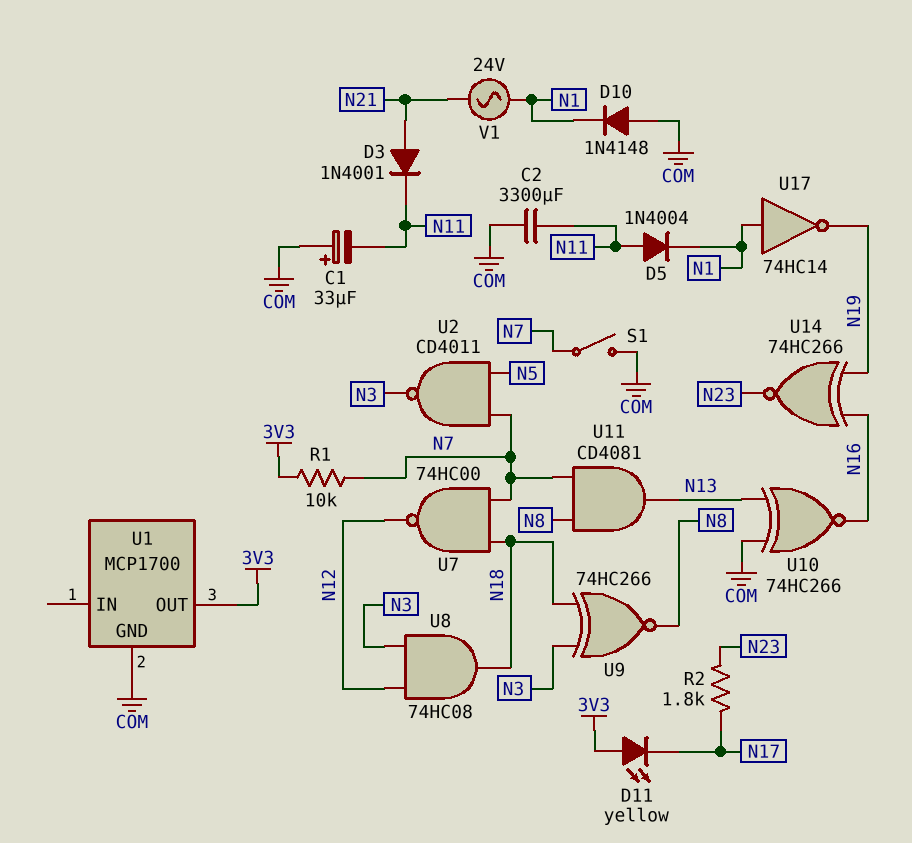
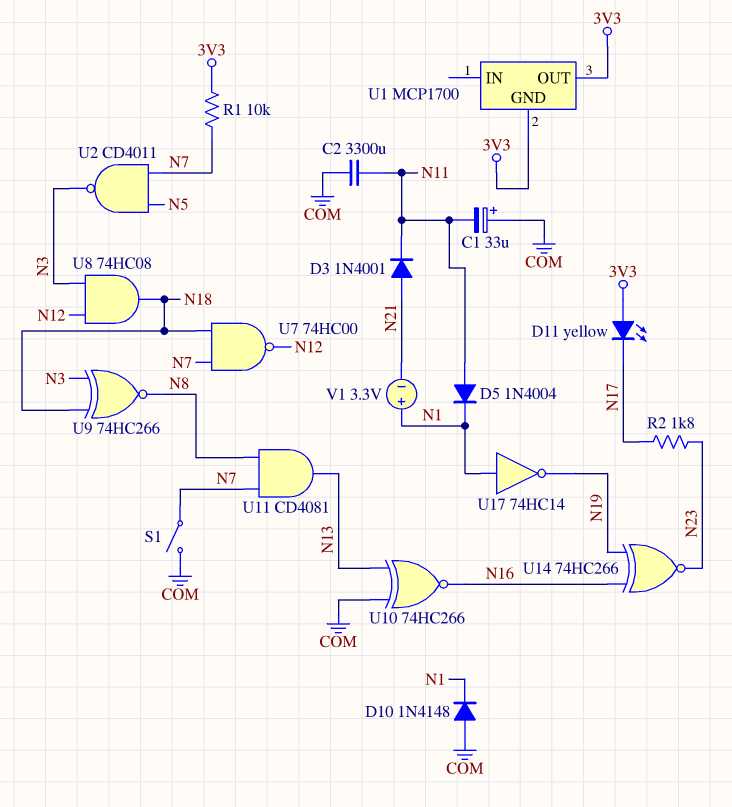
U1 pin GND: COM -> 3V3
V1: AC 24V (N1, N21) -> 3.3V (plus N1, minus N21)

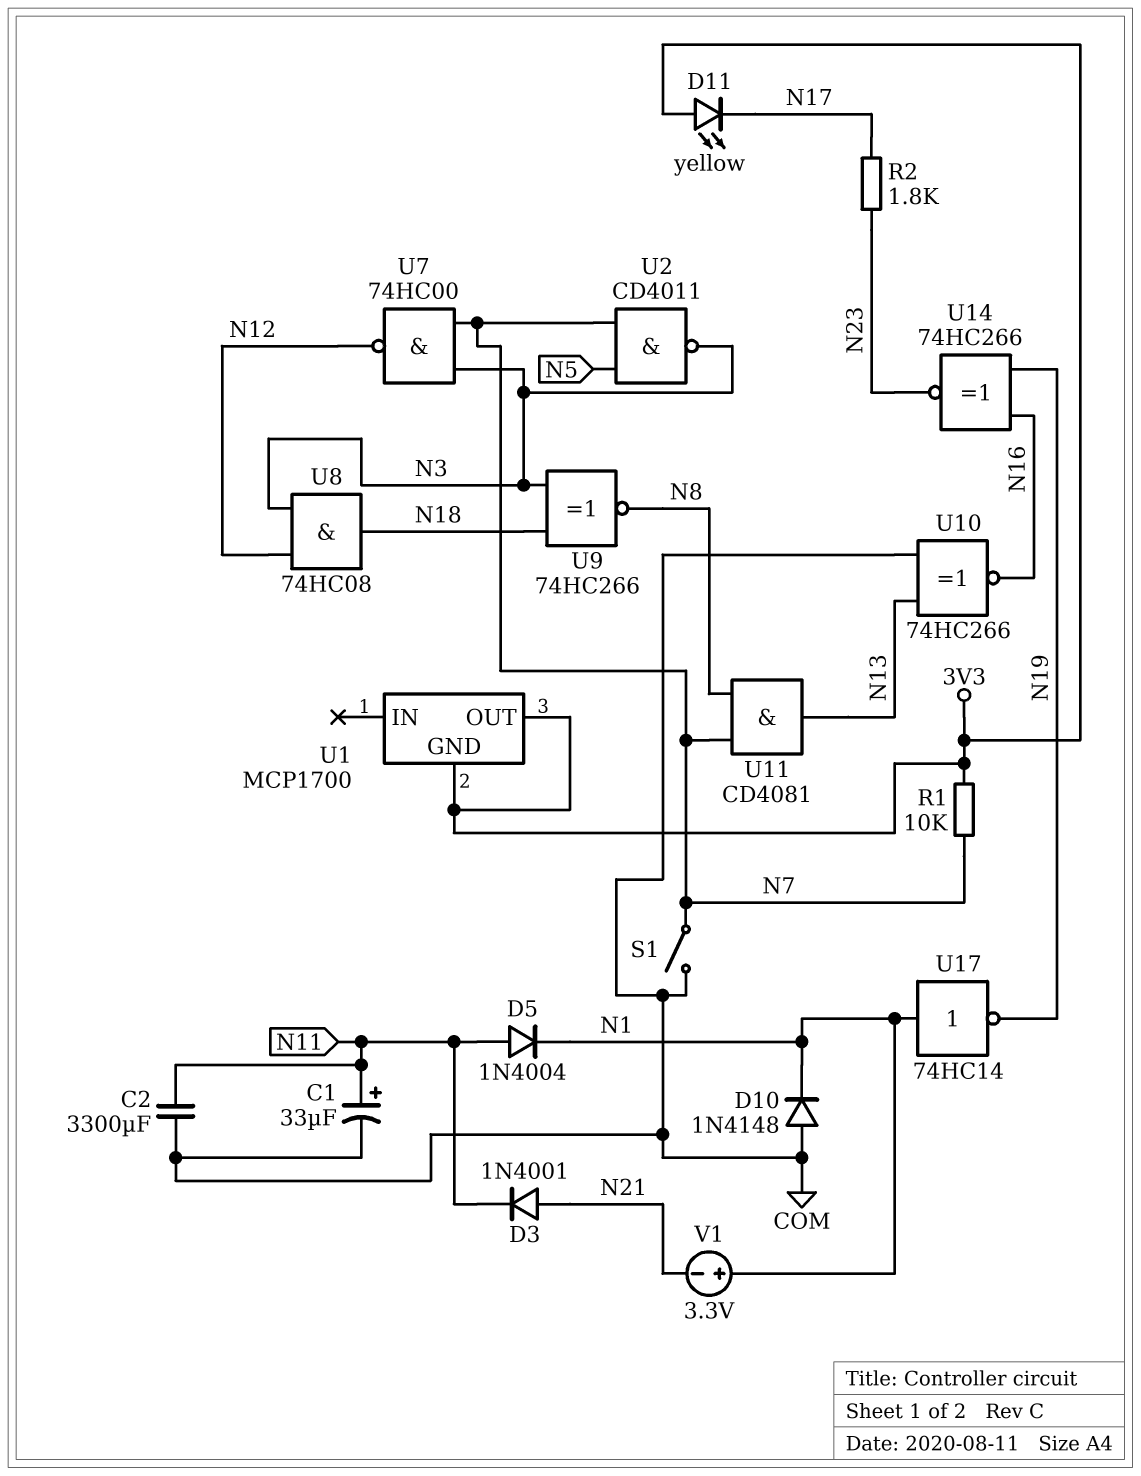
C1: 33uF (plus COM, minus N11) -> 33uF (plus N11, minus COM)
U7: NAND 74HC00 (in N7, in N18, out N12) -> NAND 74HC00 (in N3, in N7, out N12)

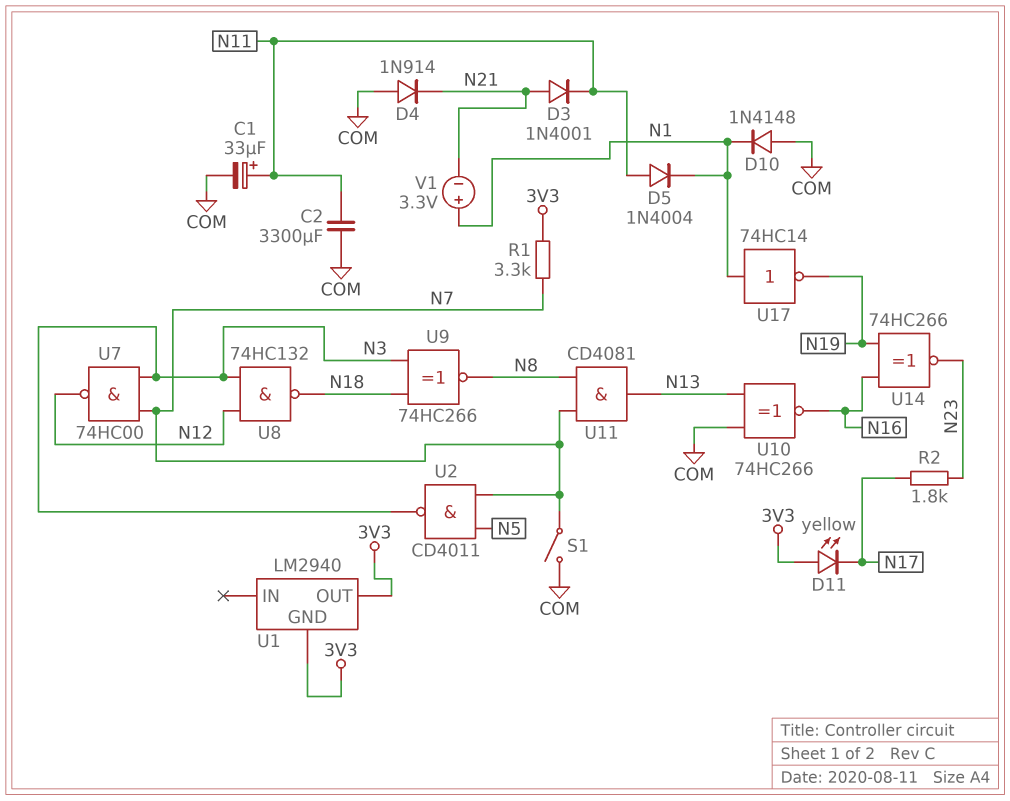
D4: none -> diode 1N914 (A COM, K N21)
R1: 10k (3V3, N7) -> 3.3k (3V3, N7)
U1: MCP1700 -> LM2940
U8: AND 74HC08 (in N3, in N12, out N18) -> NAND 74HC132 (in N3, in N12, out N18)

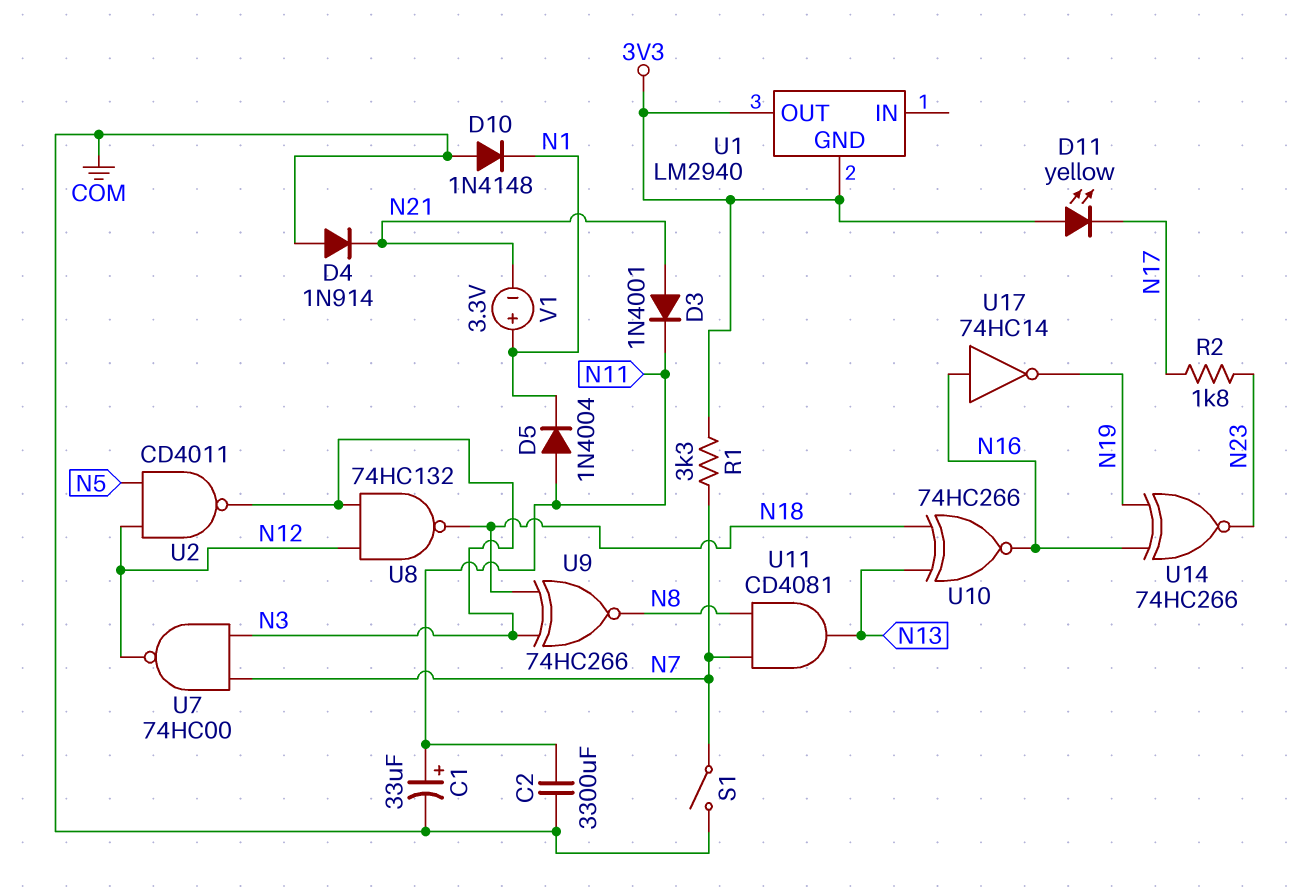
U2: NAND CD4011 (in N5, in N7, out N3) -> NAND CD4011 (in N5, in N12, out N3)
U10: XNOR 74HC266 (in COM, in N13, out N16) -> XNOR 74HC266 (in N13, in N18, out N16)
U17: NOT 74HC14 (in N1, out N19) -> NOT 74HC14 (in N16, out N19)

